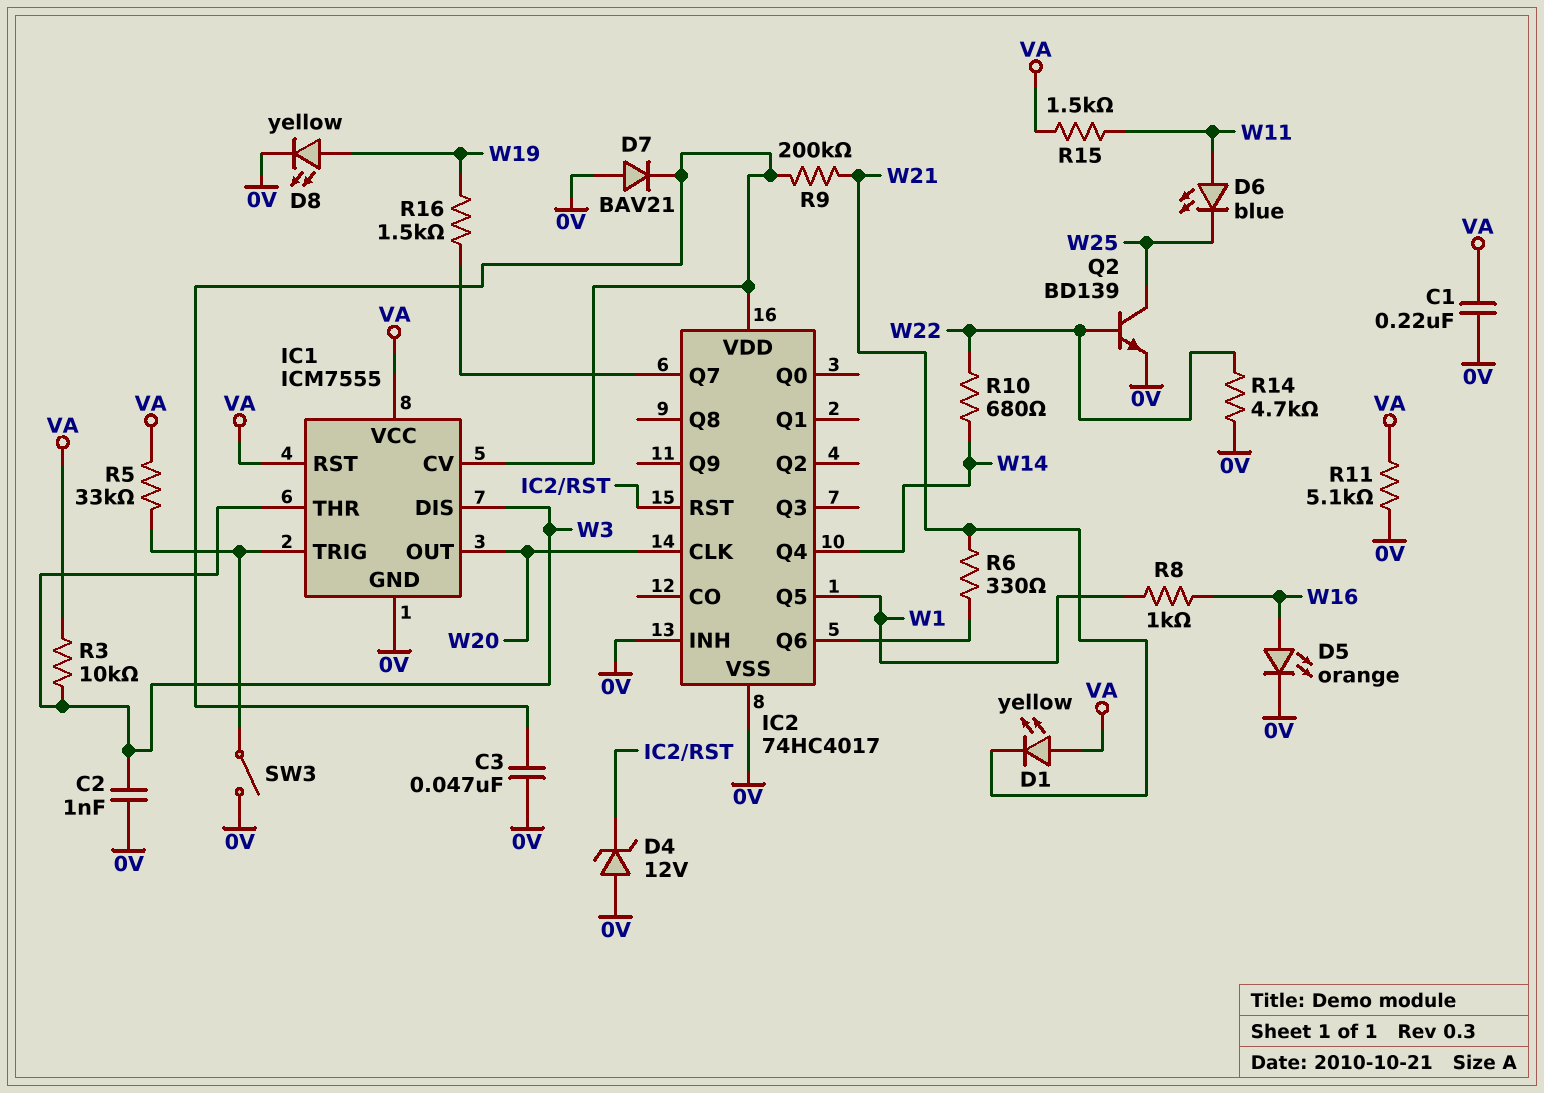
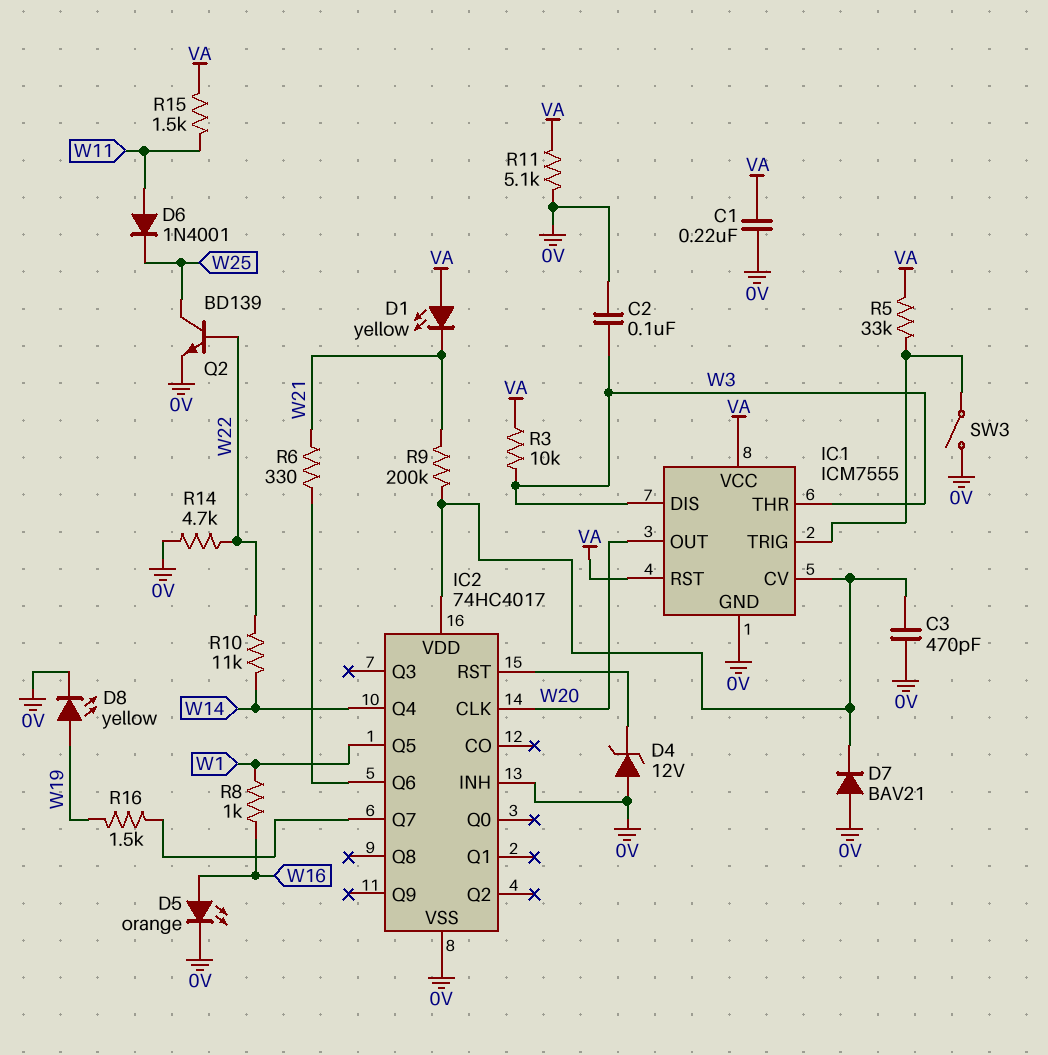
C2: 1nF (0V, W3) -> 100nF (0V, W3)
C3: 47nF (0V, IC1/CV) -> 470pF (0V, IC1/CV)
D6: LED blue (A W11, K W25) -> diode 1N4001 (A W11, K W25)
R10: 680 (W14, W22) -> 11k (W14, W22)

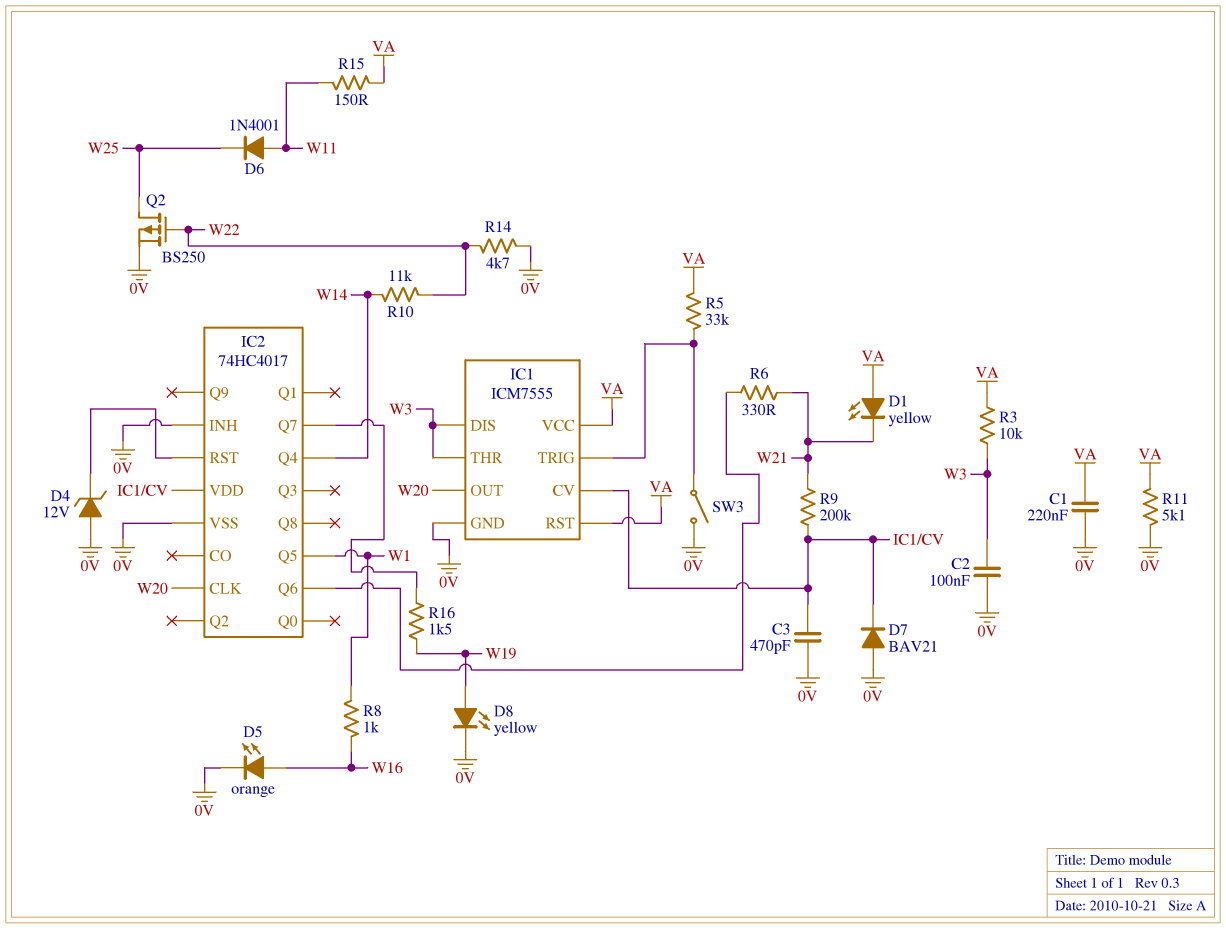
Q2: NPN BD139 (B W22, C W25, E 0V) -> PMOS BS250 (G W22, D W25, S 0V)
R15: 1.5k (VA, W11) -> 150 (VA, W11)

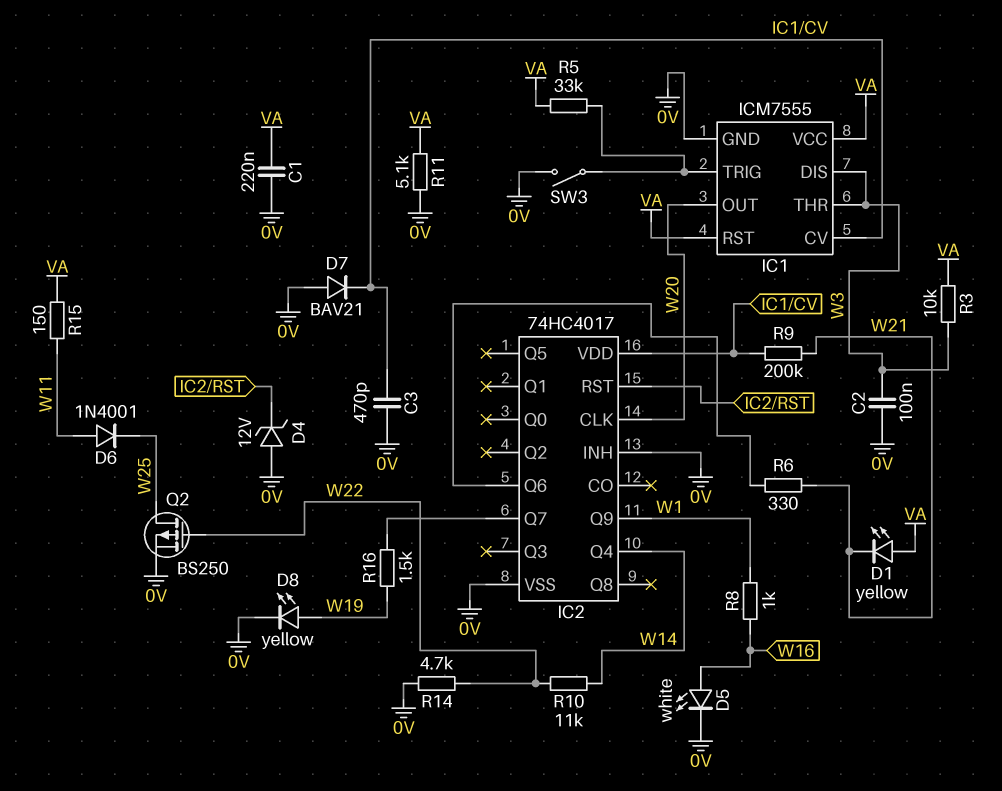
D5: LED orange (A W16, K 0V) -> LED white (A W16, K 0V)
IC2 pin Q5: W1 -> none
IC2 pin Q9: none -> W1

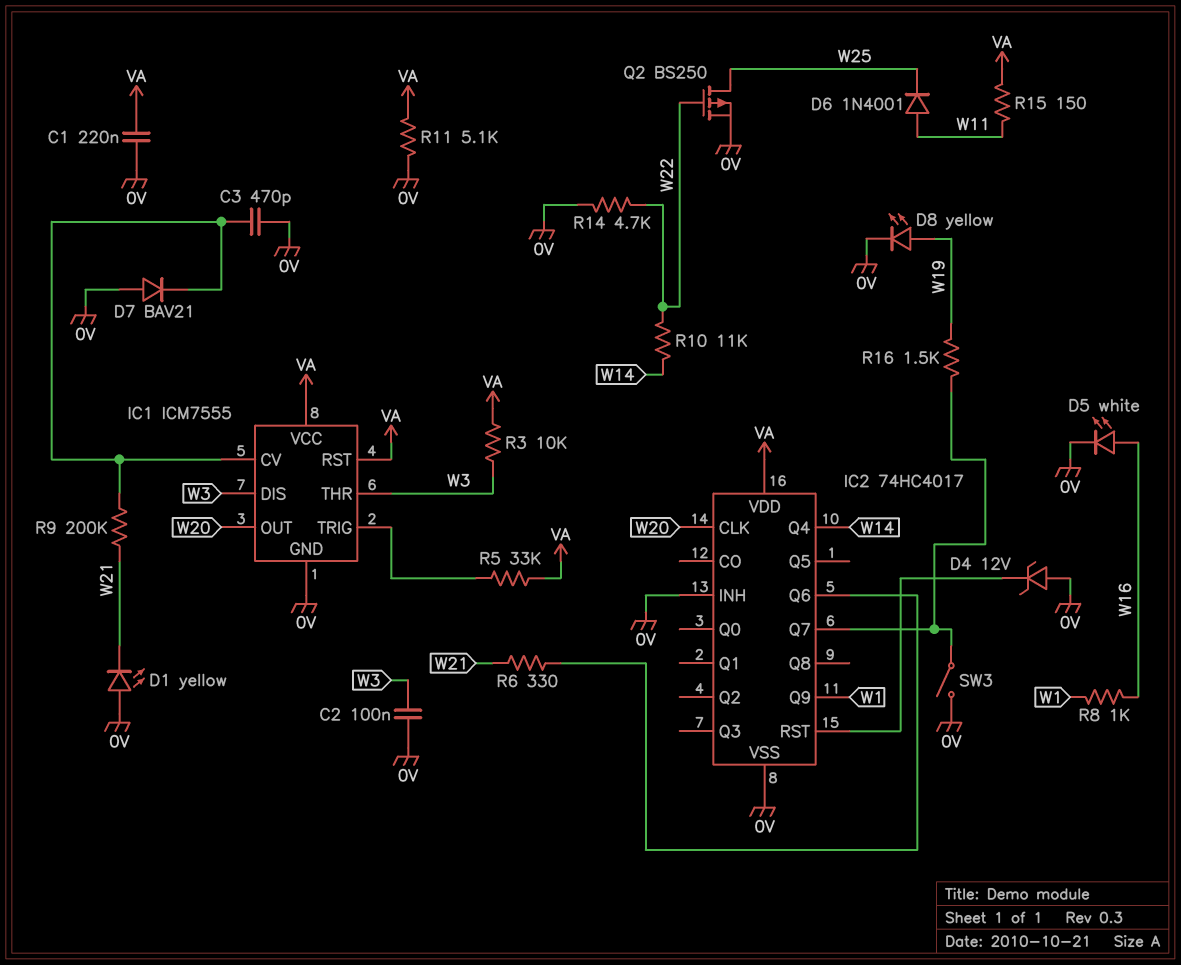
D1: LED yellow (A VA, K W21) -> LED yellow (A 0V, K W21)
IC2 pin VDD: IC1/CV -> VA
SW3: switch (0V, IC1/TRIG) -> switch (0V, IC2/Q7)

